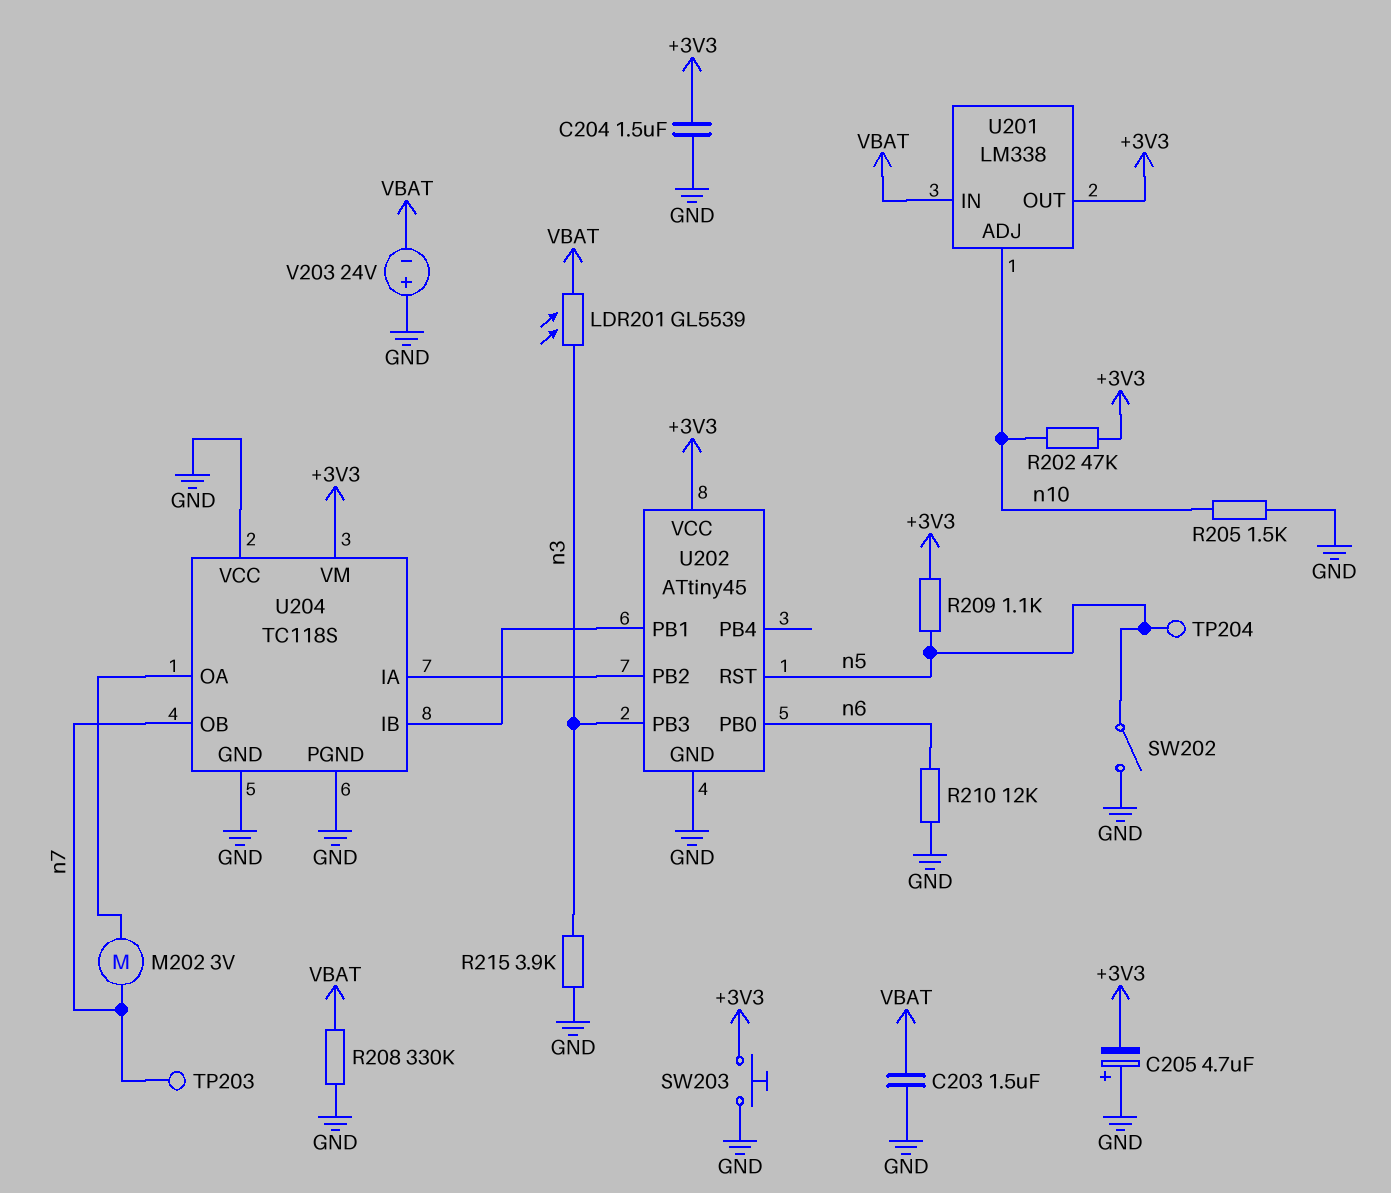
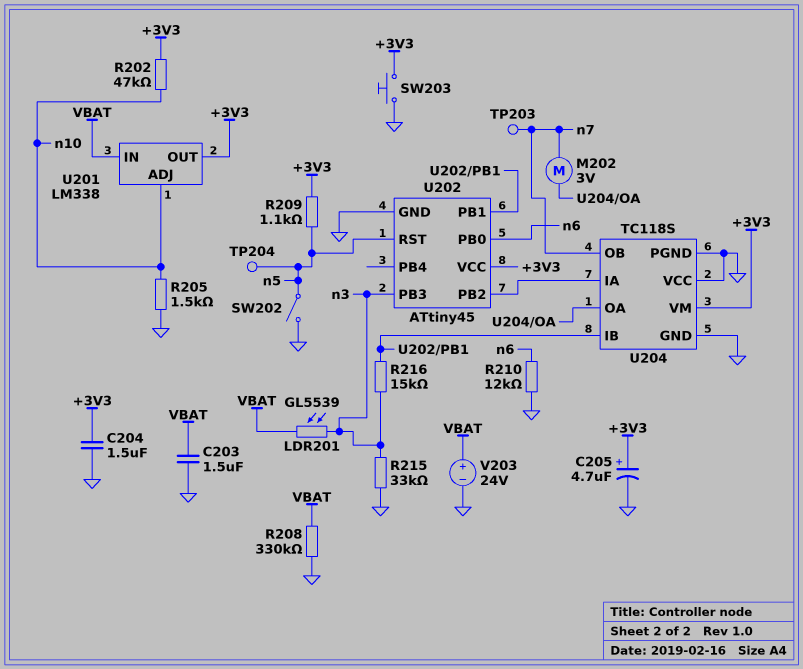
C205: 4.7uF (plus GND, minus +3V3) -> 4.7uF (plus +3V3, minus GND)
R215: 3.9k (GND, n3) -> 33k (GND, n3)
R216: none -> 15k (U202/PB1, n3)
V203: 24V (plus GND, minus VBAT) -> 24V (plus VBAT, minus GND)

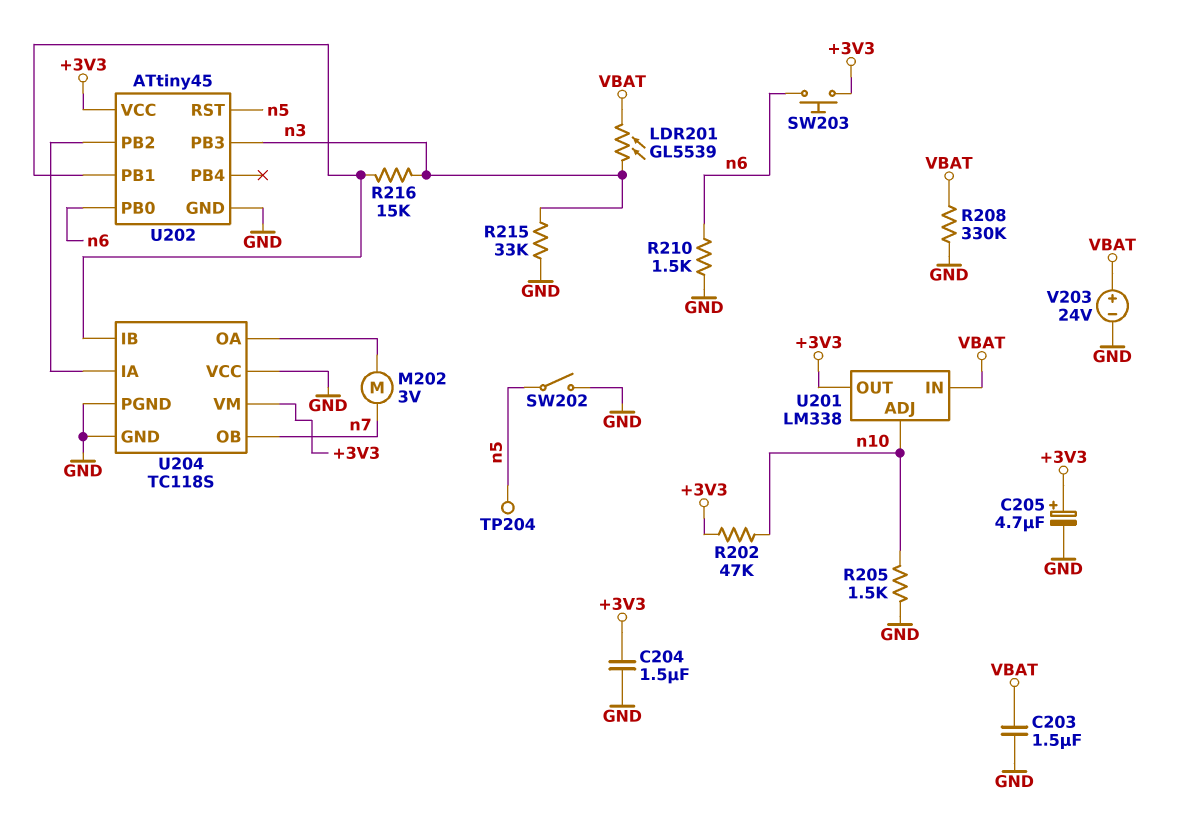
R209: 1.1k (+3V3, n5) -> none
R210: 12k (GND, n6) -> 1.5k (GND, n6)
SW203: button (+3V3, GND) -> button (+3V3, n6)
TP203: test point (n7) -> none

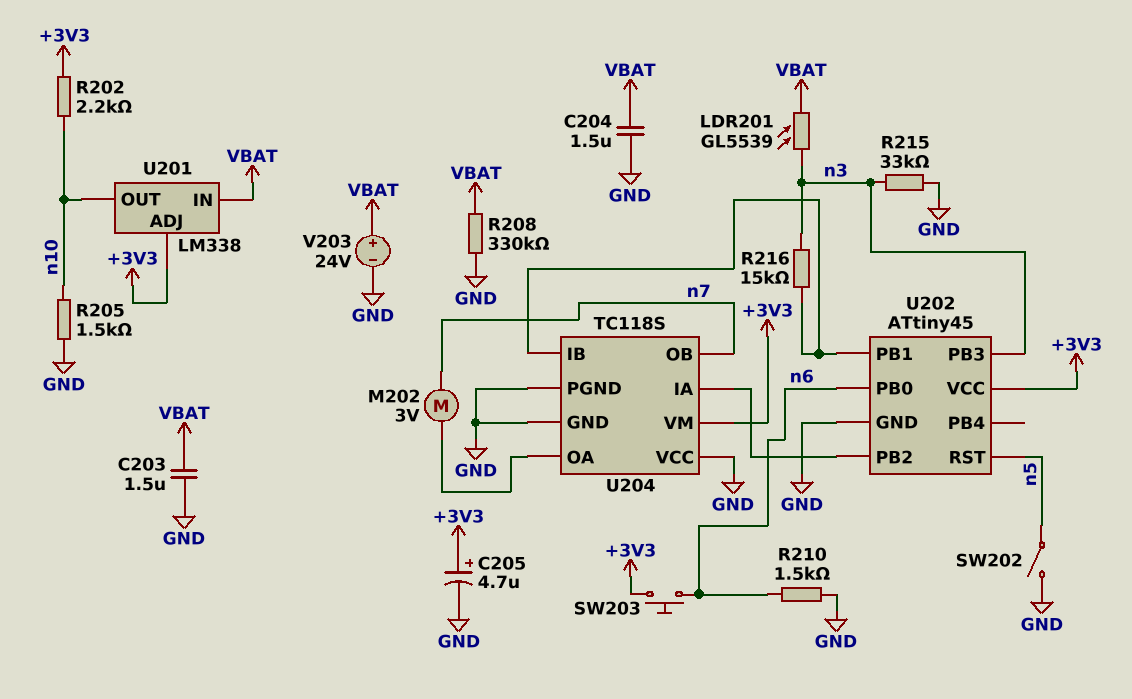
C204: 1.5uF (+3V3, GND) -> 1.5uF (GND, VBAT)
R202: 47k (+3V3, n10) -> 2.2k (+3V3, n10)
TP204: test point (n5) -> none
U201 pin ADJ: n10 -> +3V3
U201 pin OUT: +3V3 -> n10

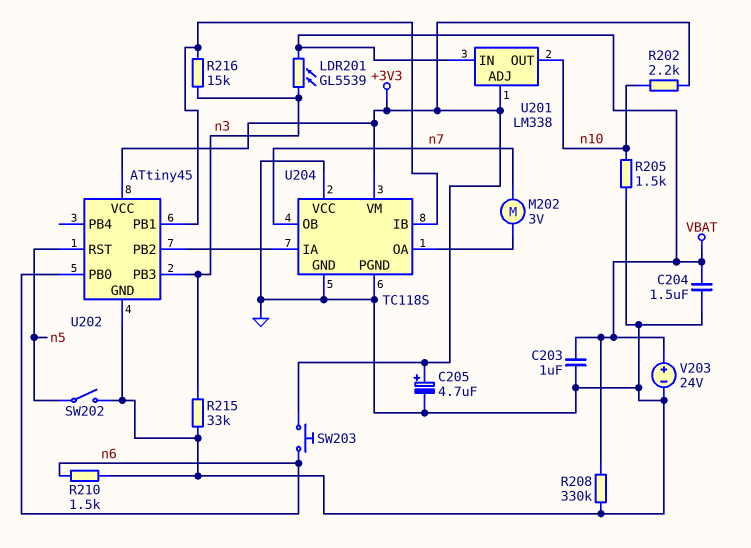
C203: 1.5uF (GND, VBAT) -> 1uF (GND, VBAT)

